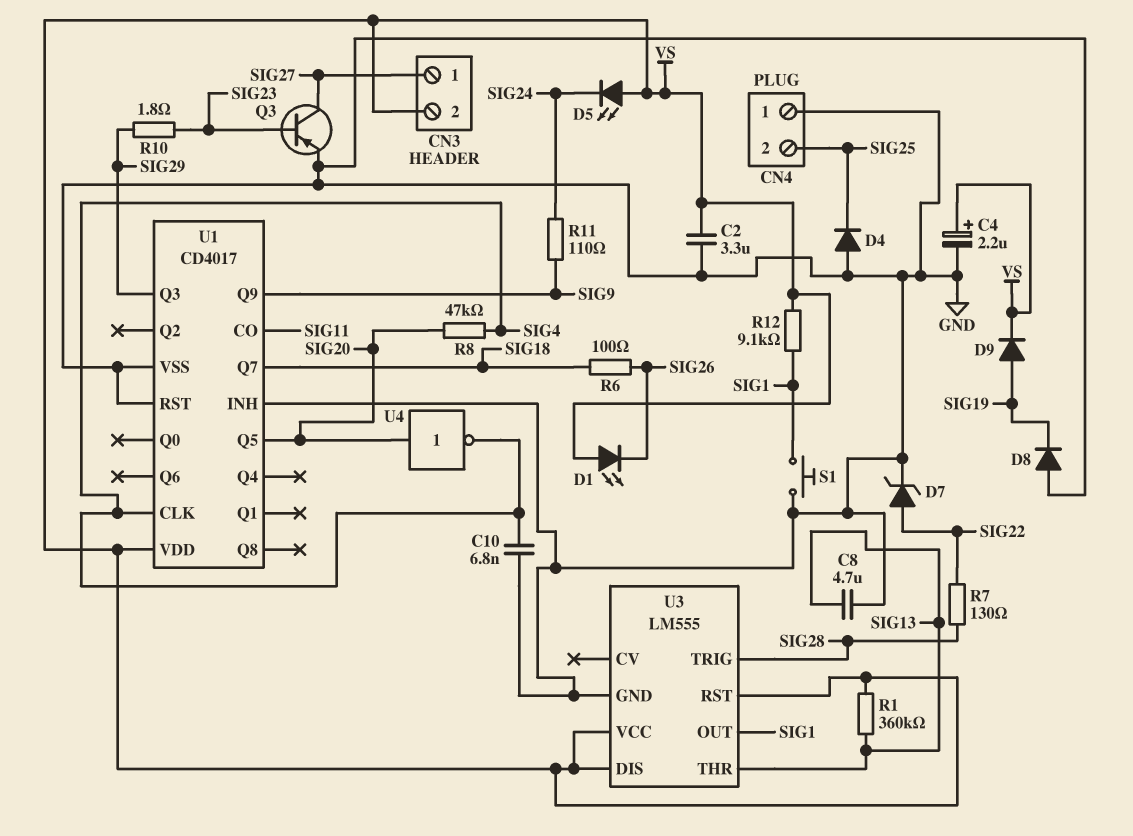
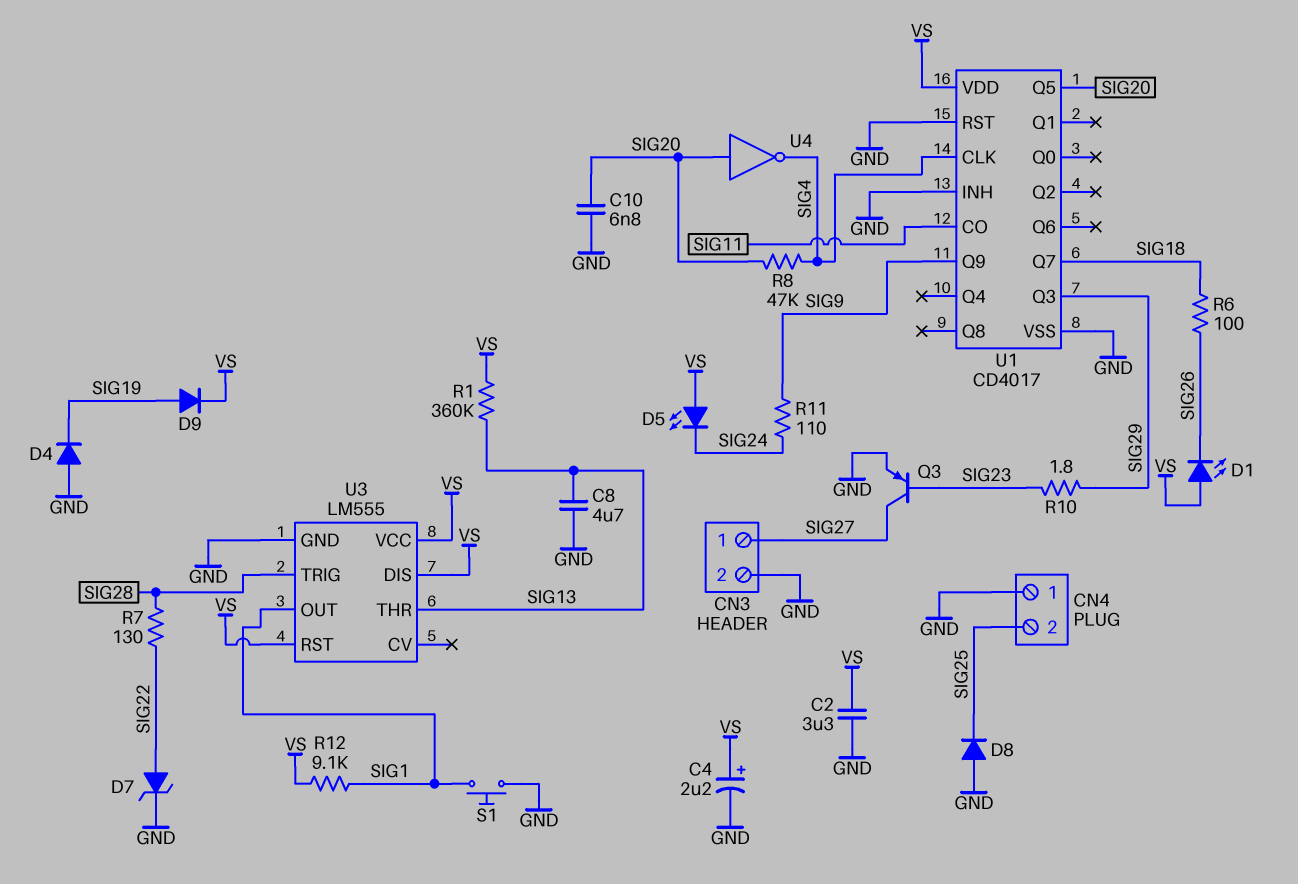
C10: 6.8nF (GND, SIG4) -> 6.8nF (GND, SIG20)
CN3 pin 2: VS -> GND
D4: diode (A GND, K SIG25) -> diode (A GND, K SIG19)
D8: diode (A GND, K SIG19) -> diode (A GND, K SIG25)

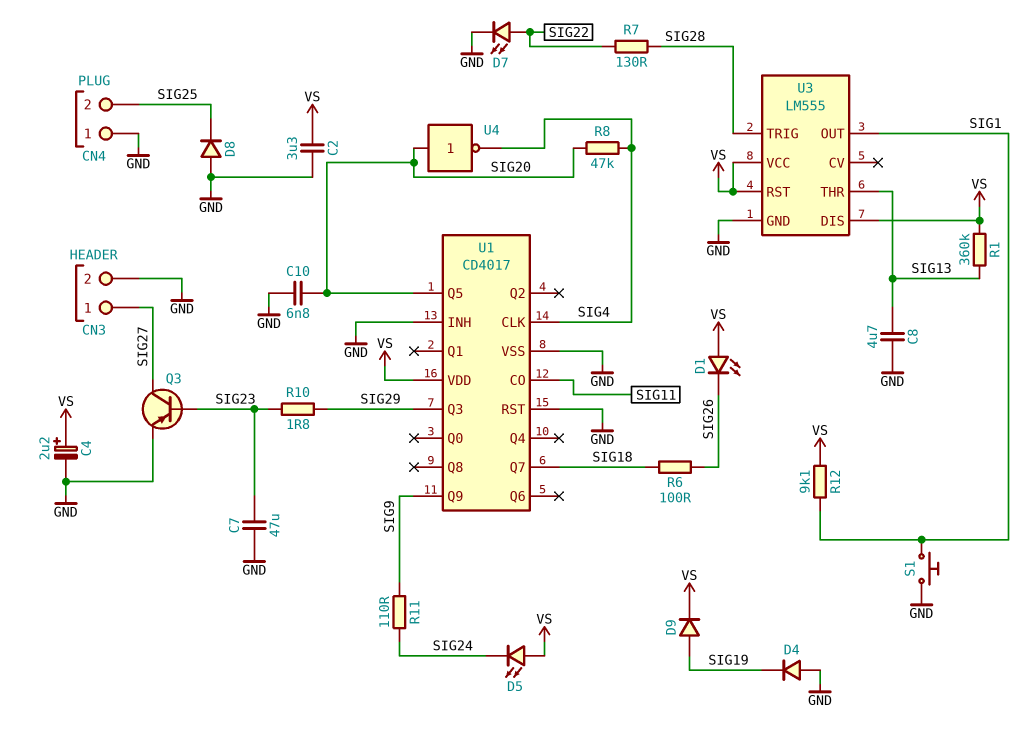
C7: none -> 47uF (GND, SIG23)
D7: zener (A SIG22, K GND) -> LED (A SIG22, K GND)

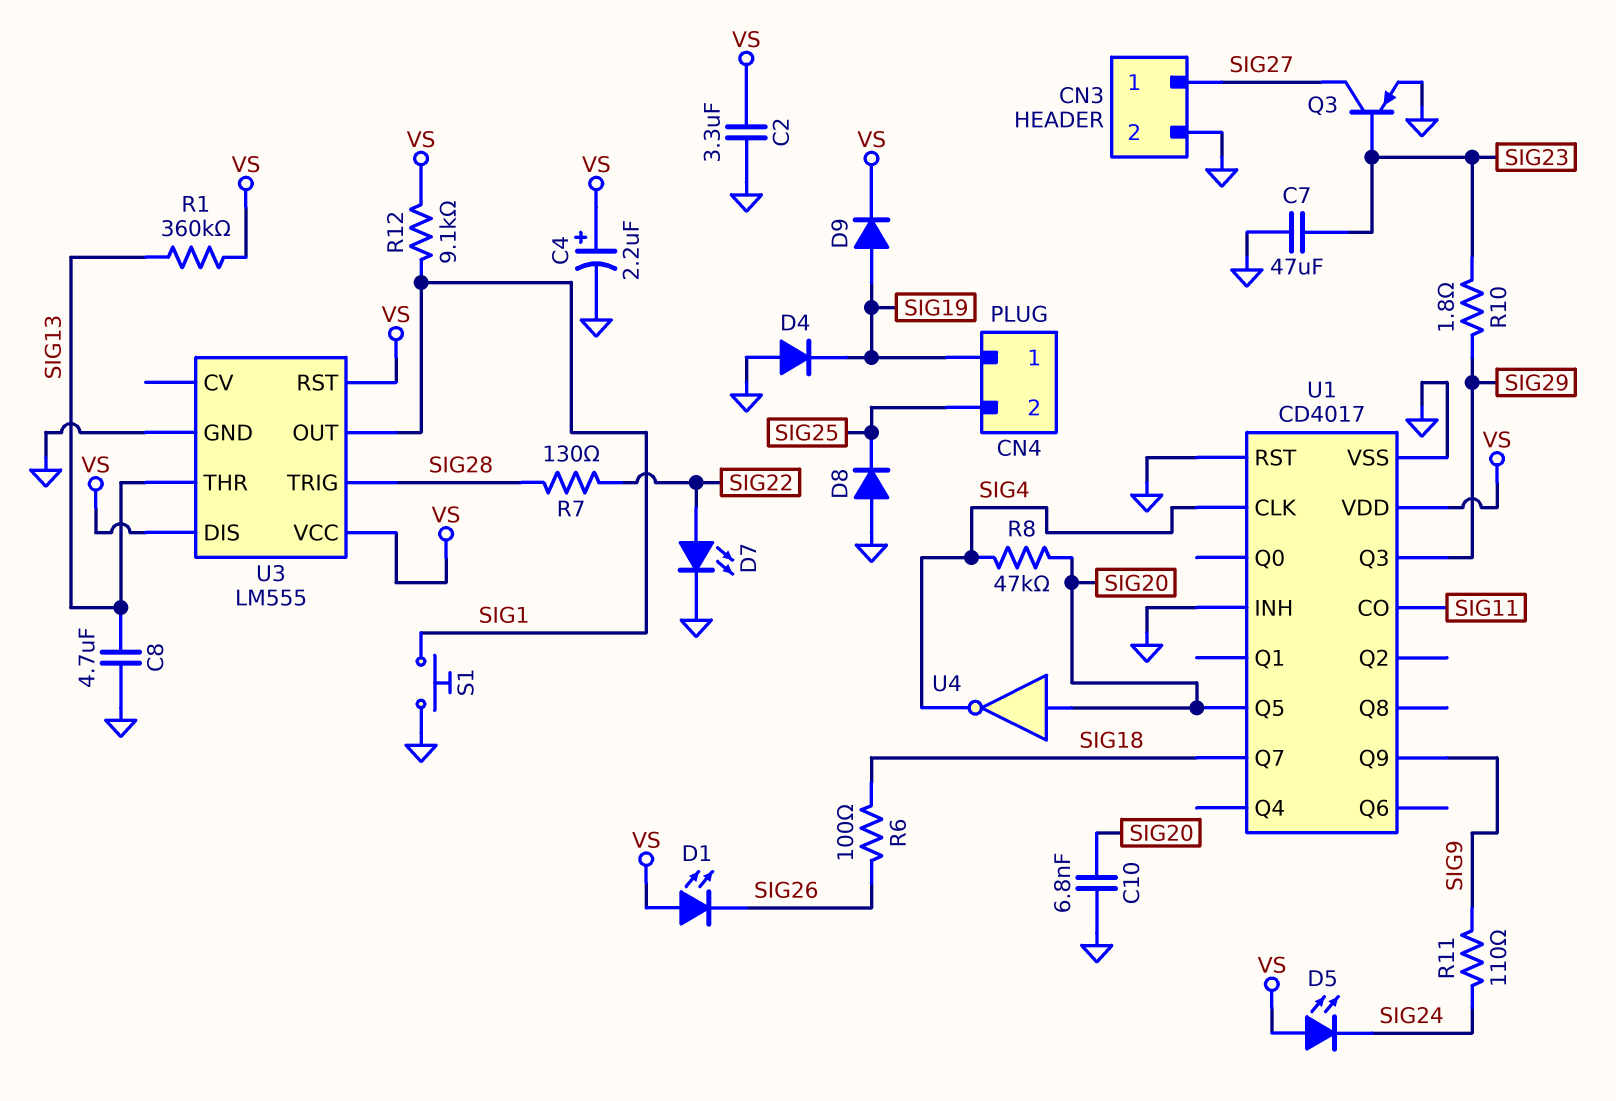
CN4 pin 1: GND -> SIG19

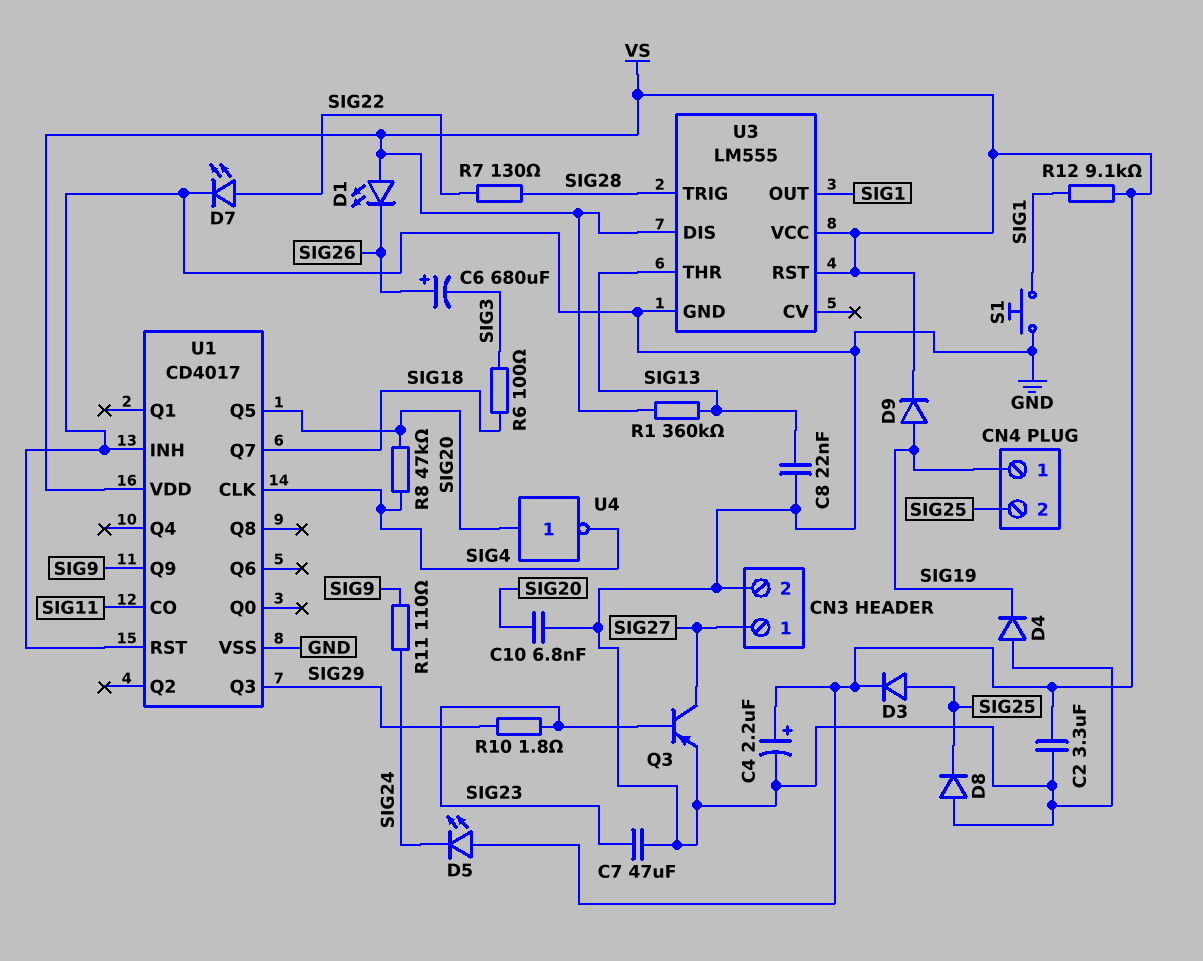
C6: none -> 680uF (plus SIG26, minus SIG3)
C8: 4.7uF (GND, SIG13) -> 22nF (GND, SIG13)
D3: none -> diode (A SIG25, K VS)
R6: 100 (SIG18, SIG26) -> 100 (SIG3, SIG18)

